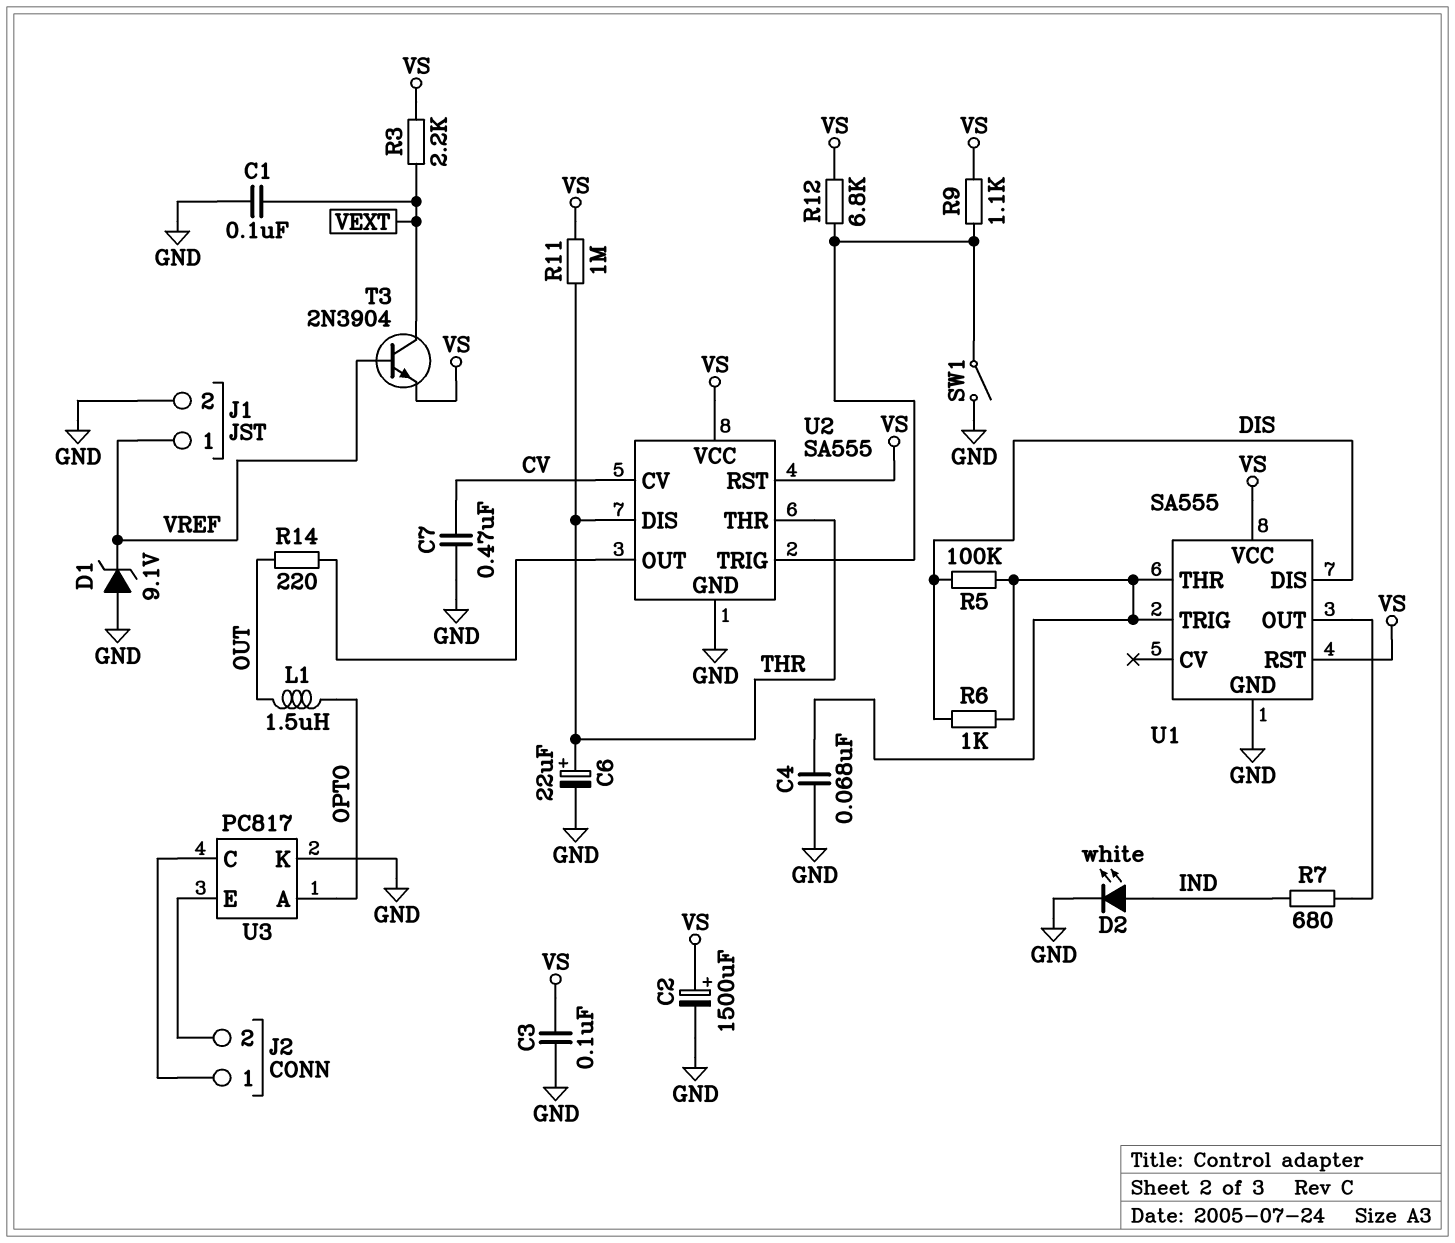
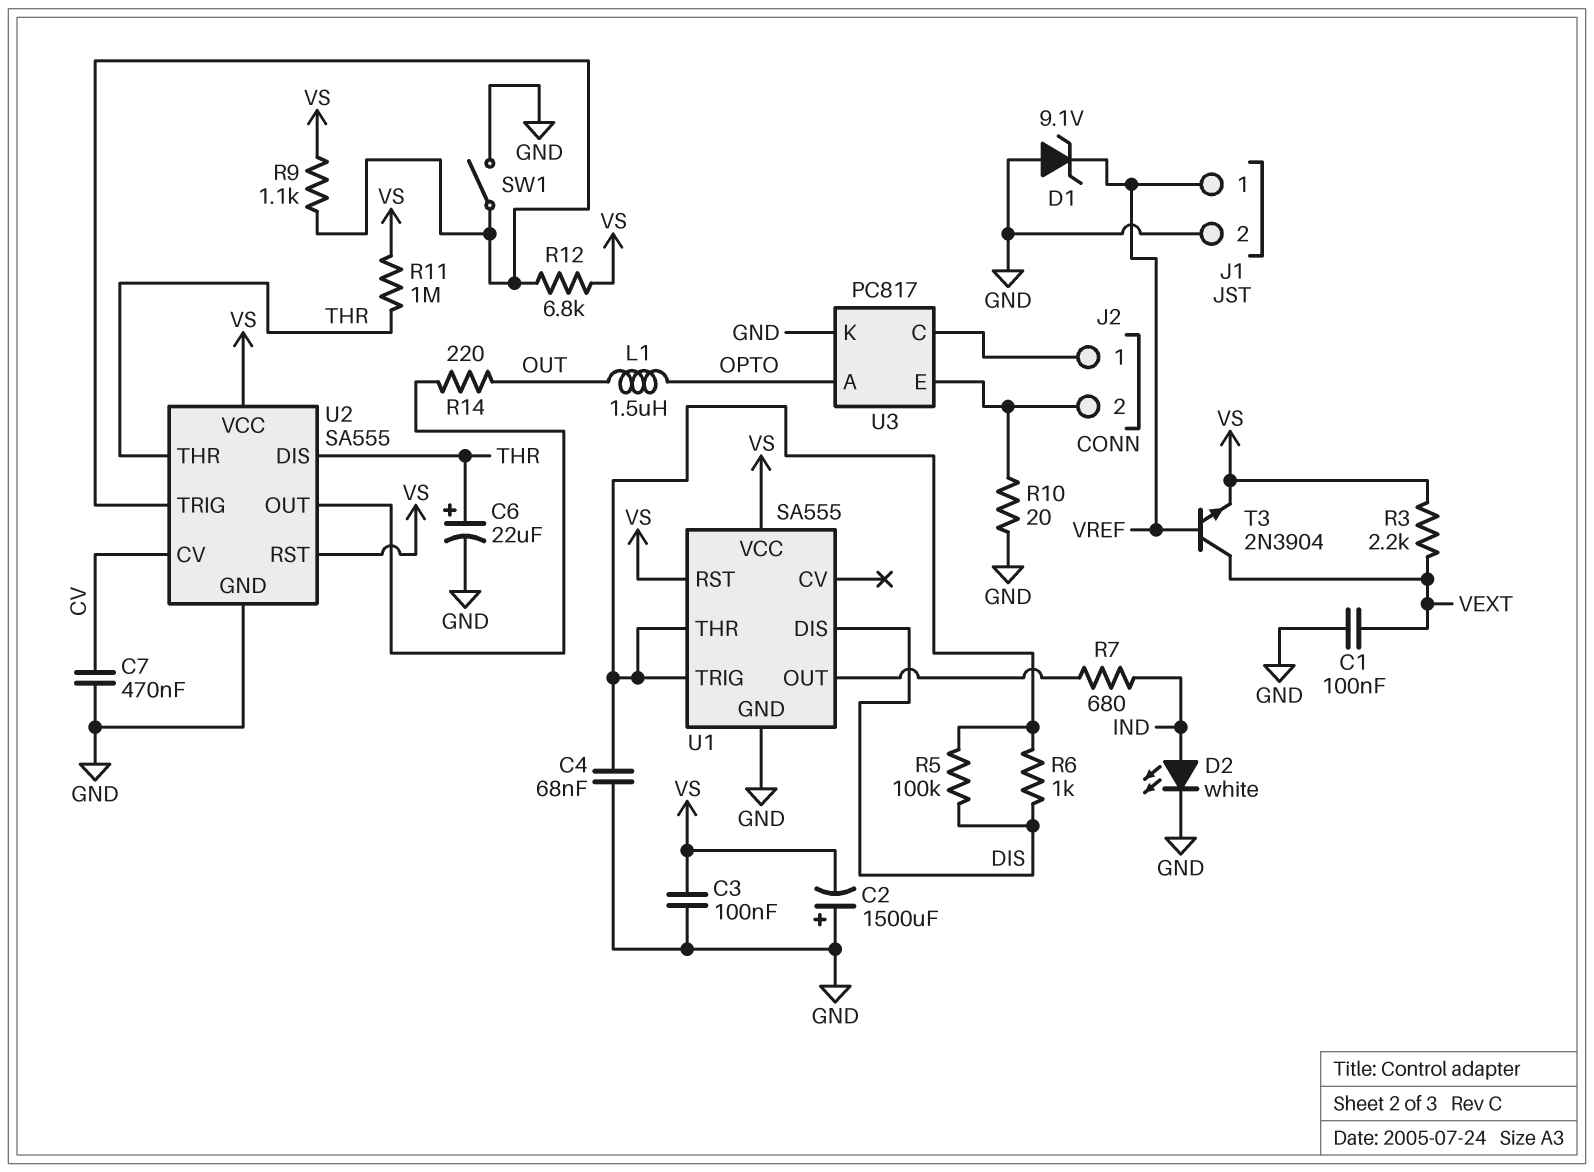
C2: 1500uF (plus VS, minus GND) -> 1500uF (plus GND, minus VS)
R10: none -> 20 (GND, J2/2)

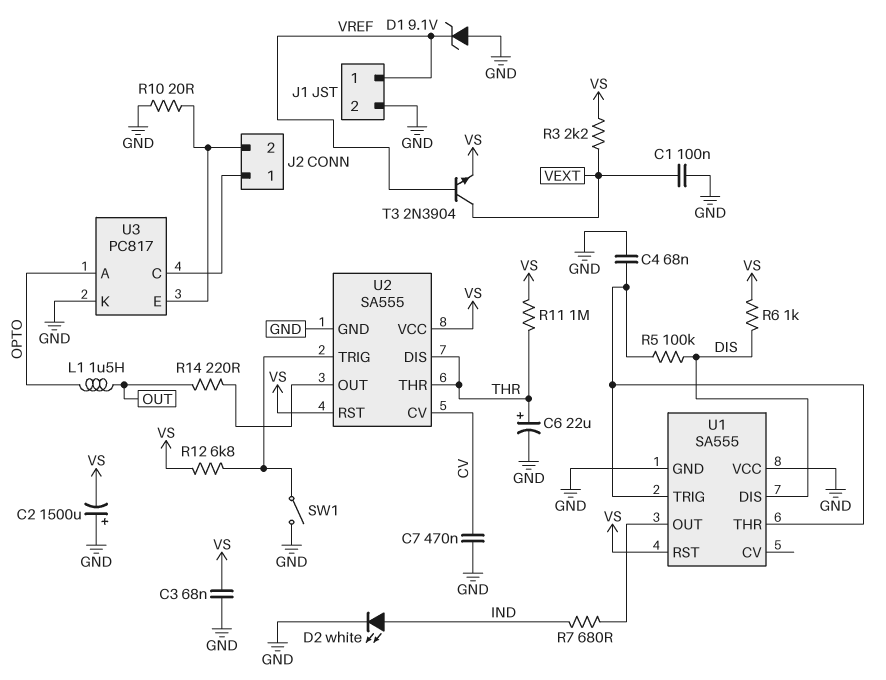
C3: 100nF (GND, VS) -> 68nF (GND, VS)
R6: 1k (DIS, U1/THR) -> 1k (DIS, VS)
R9: 1.1k (U2/TRIG, VS) -> none
U1 pin VCC: VS -> GND

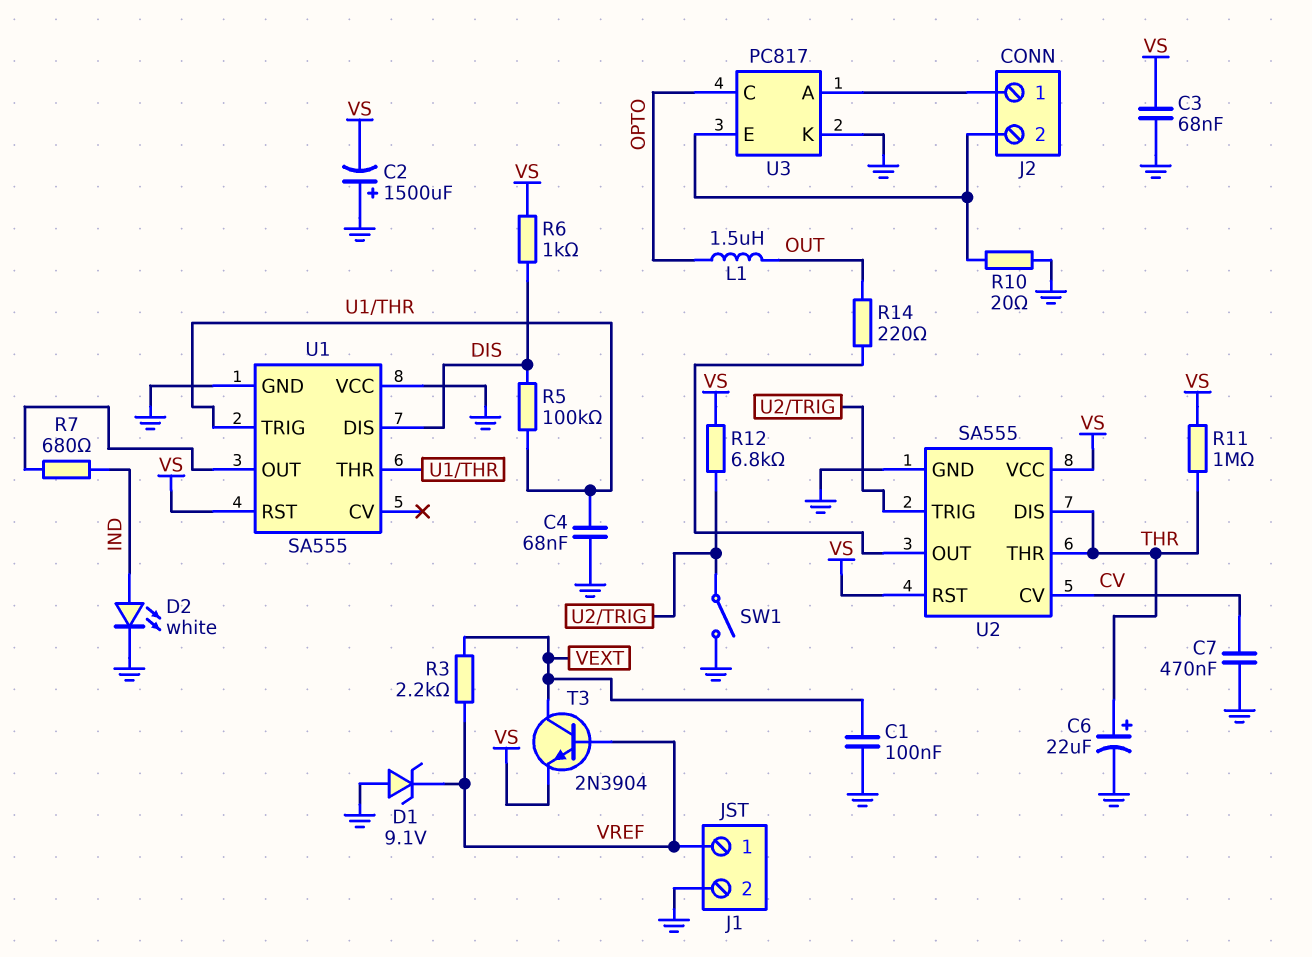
R3: 2.2k (VEXT, VS) -> 2.2k (VEXT, VREF)
U3 pin A: OPTO -> J2/1
U3 pin C: J2/1 -> OPTO

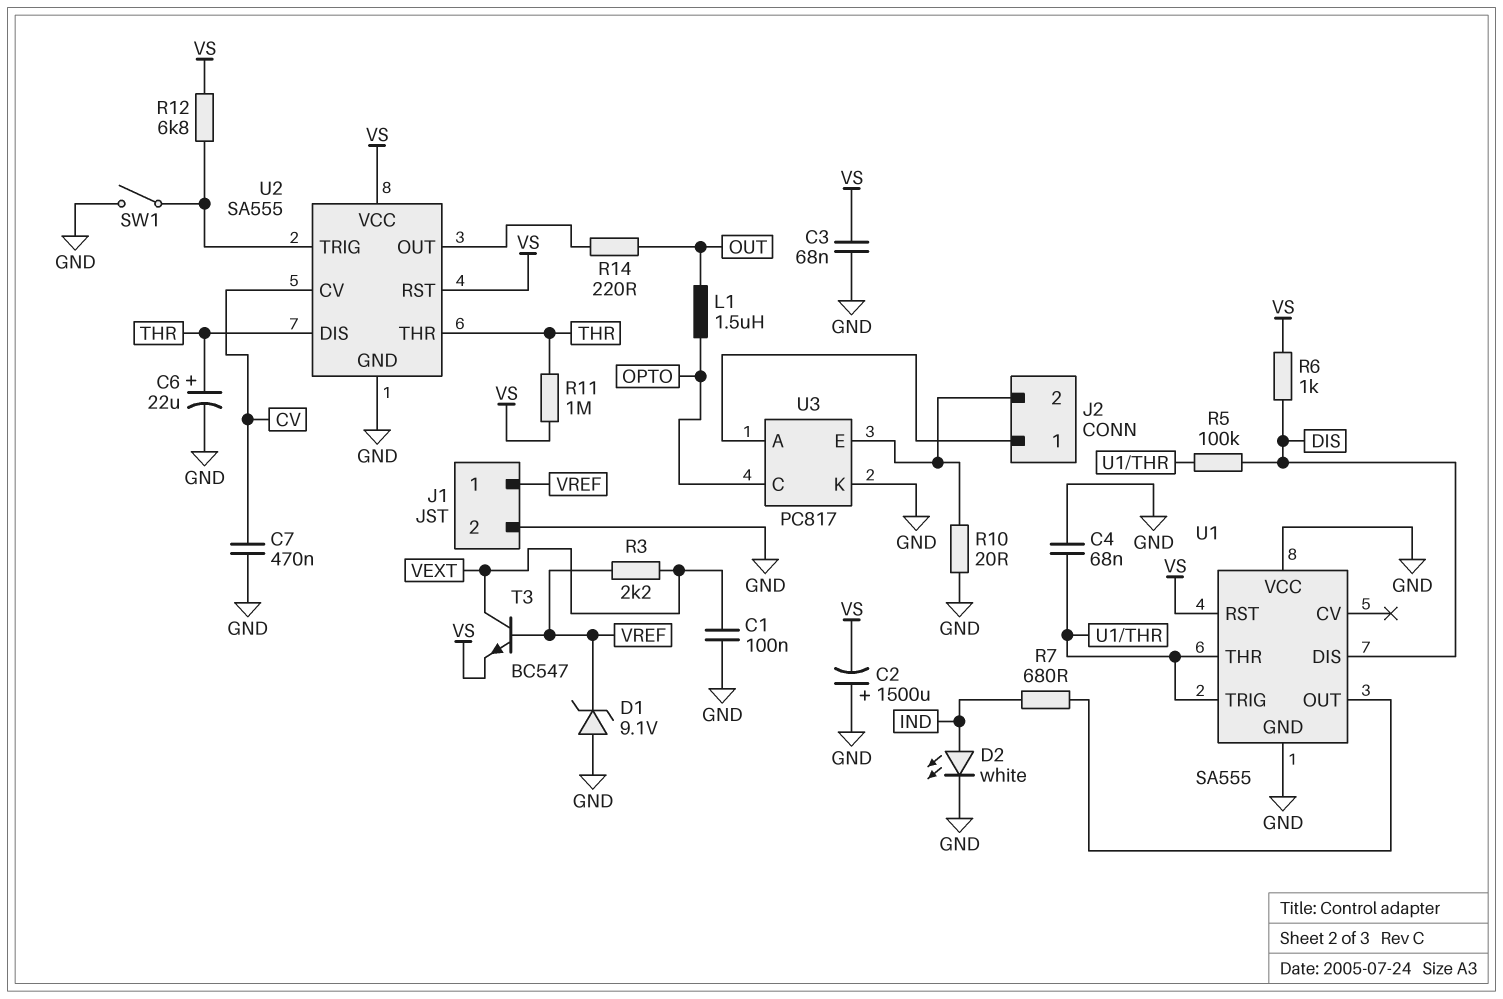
T3: NPN 2N3904 (B VREF, C VEXT, E VS) -> NPN BC547 (B VREF, C VEXT, E VS)

